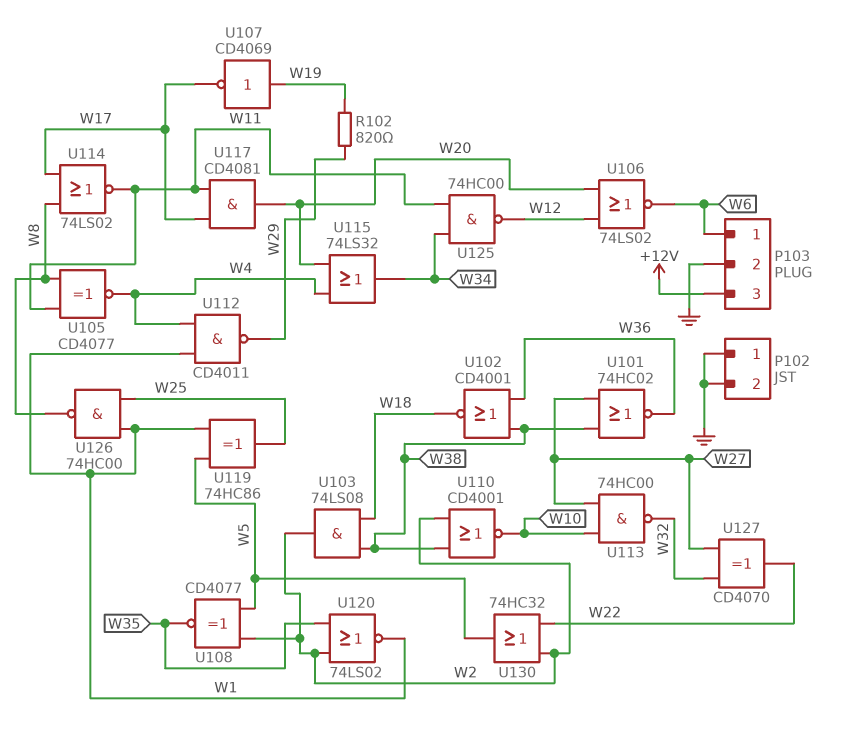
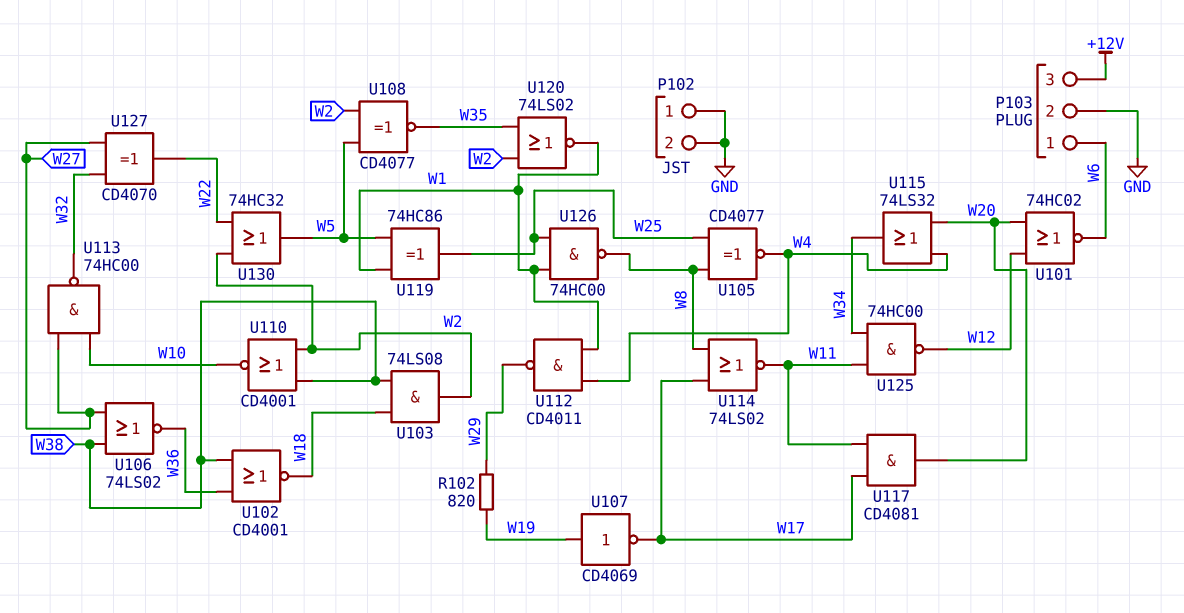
U101: NOR 74HC02 (in W27, in W38, out W36) -> NOR 74HC02 (in W12, in W20, out W6)
U105: XNOR CD4077 (in W8, in W11, out W4) -> XNOR CD4077 (in W8, in W25, out W4)
U106: NOR 74LS02 (in W12, in W20, out W6) -> NOR 74LS02 (in W27, in W38, out W36)

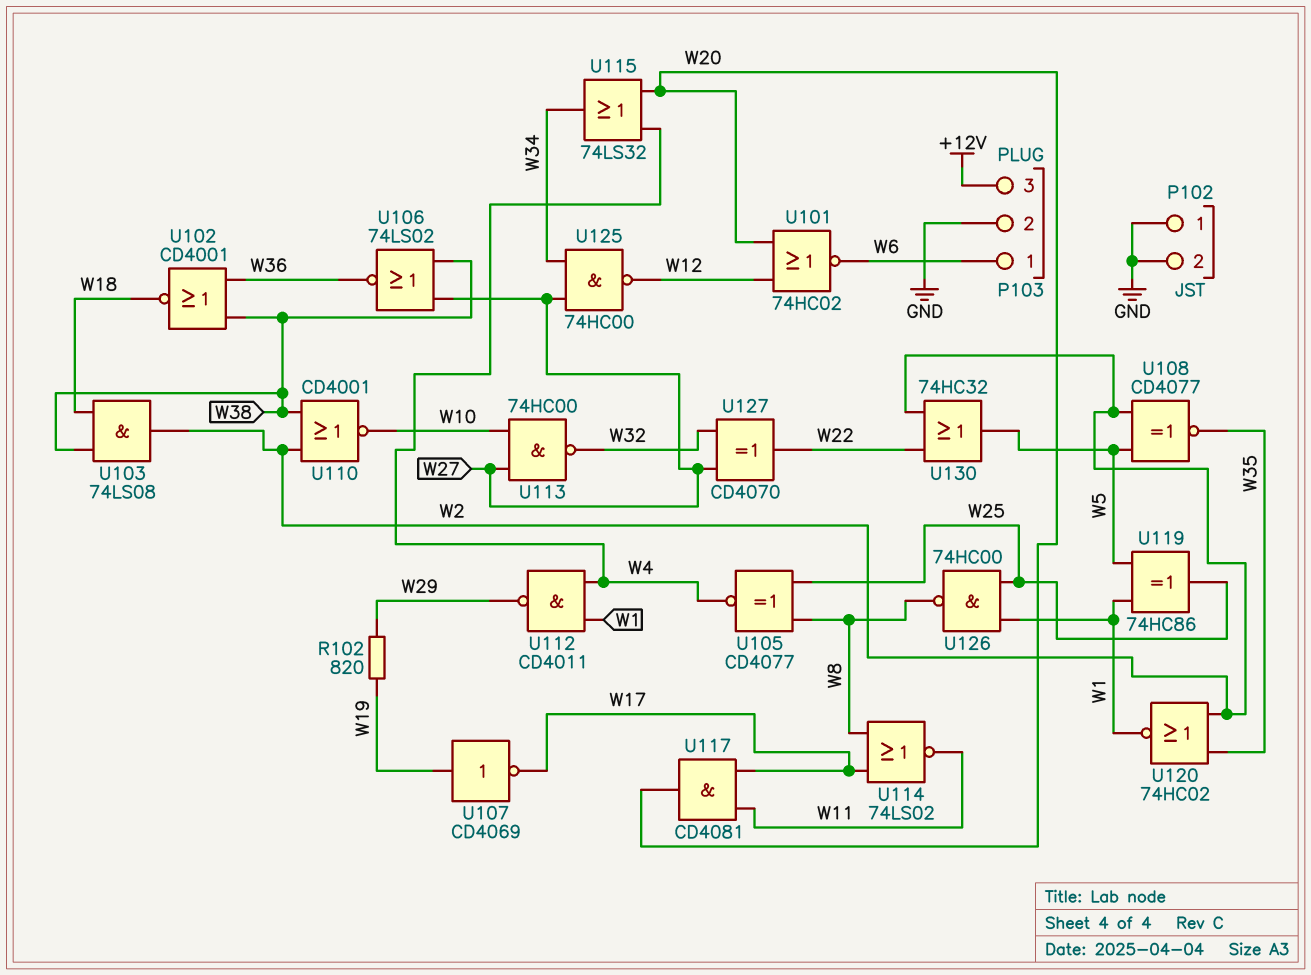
U120: NOR 74LS02 (in W2, in W35, out W1) -> NOR 74HC02 (in W2, in W35, out W1)
U125: NAND 74HC00 (in W11, in W34, out W12) -> NAND 74HC00 (in W27, in W34, out W12)

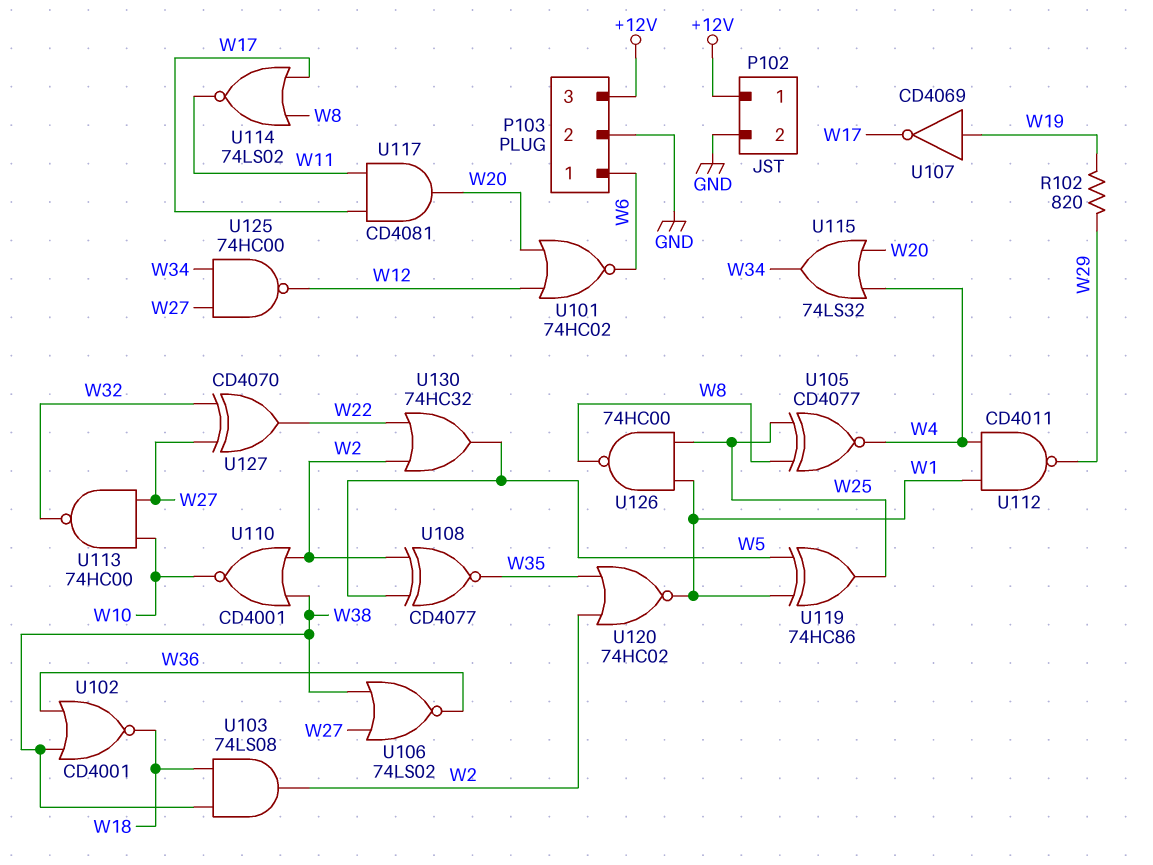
P102 pin 1: GND -> +12V

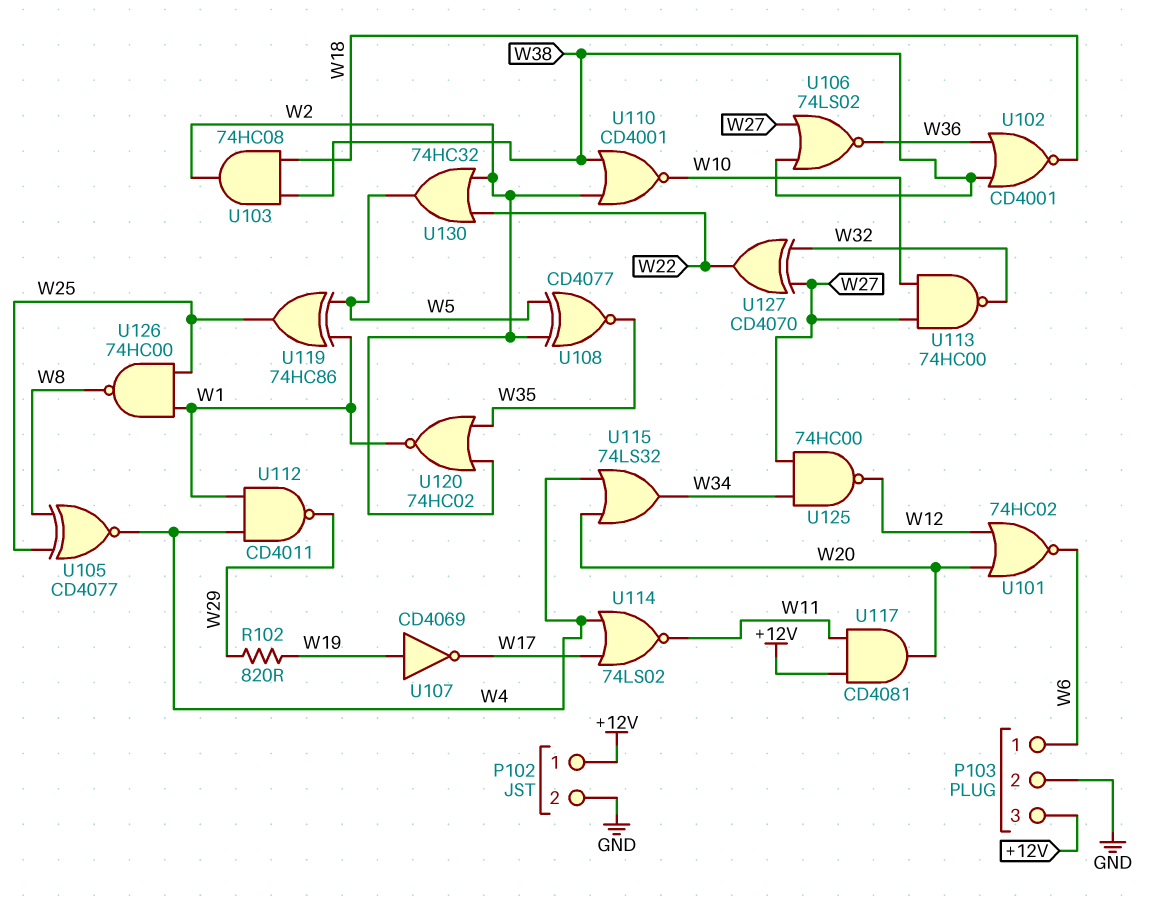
U103: AND 74LS08 (in W18, in W38, out W2) -> AND 74HC08 (in W18, in W38, out W2)
U114: NOR 74LS02 (in W8, in W17, out W11) -> NOR 74LS02 (in W4, in W17, out W11)
U117: AND CD4081 (in W11, in W17, out W20) -> AND CD4081 (in +12V, in W11, out W20)

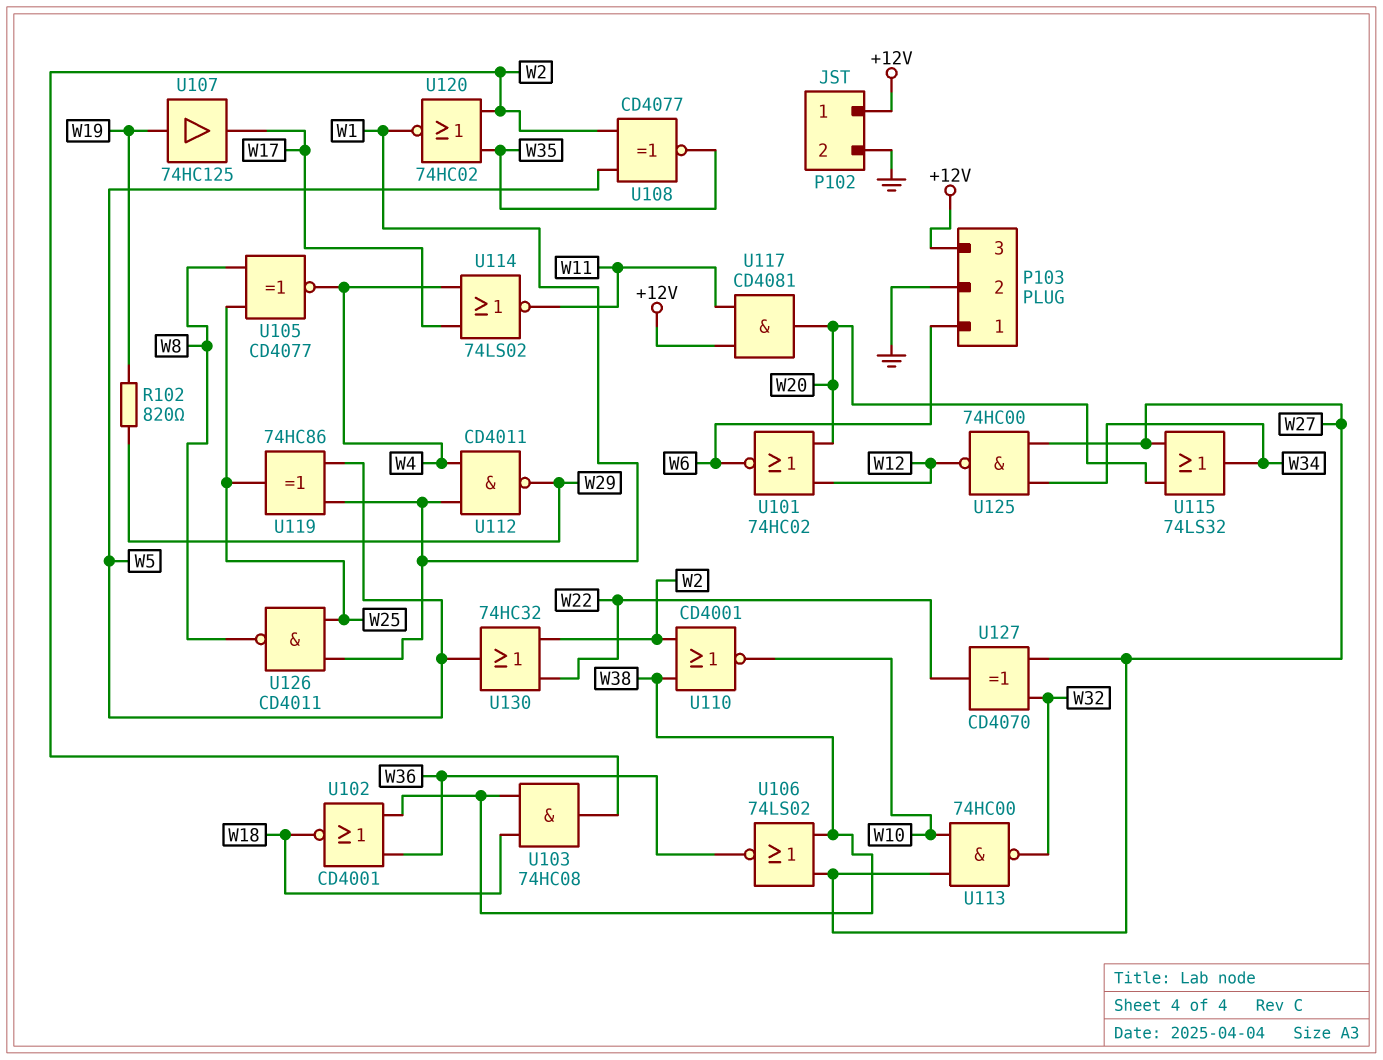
U107: NOT CD4069 (in W19, out W17) -> buffer 74HC125 (in W19, out W17)
U115: OR 74LS32 (in W4, in W20, out W34) -> OR 74LS32 (in W20, in W27, out W34)
U126: NAND 74HC00 (in W1, in W25, out W8) -> NAND CD4011 (in W1, in W25, out W8)

